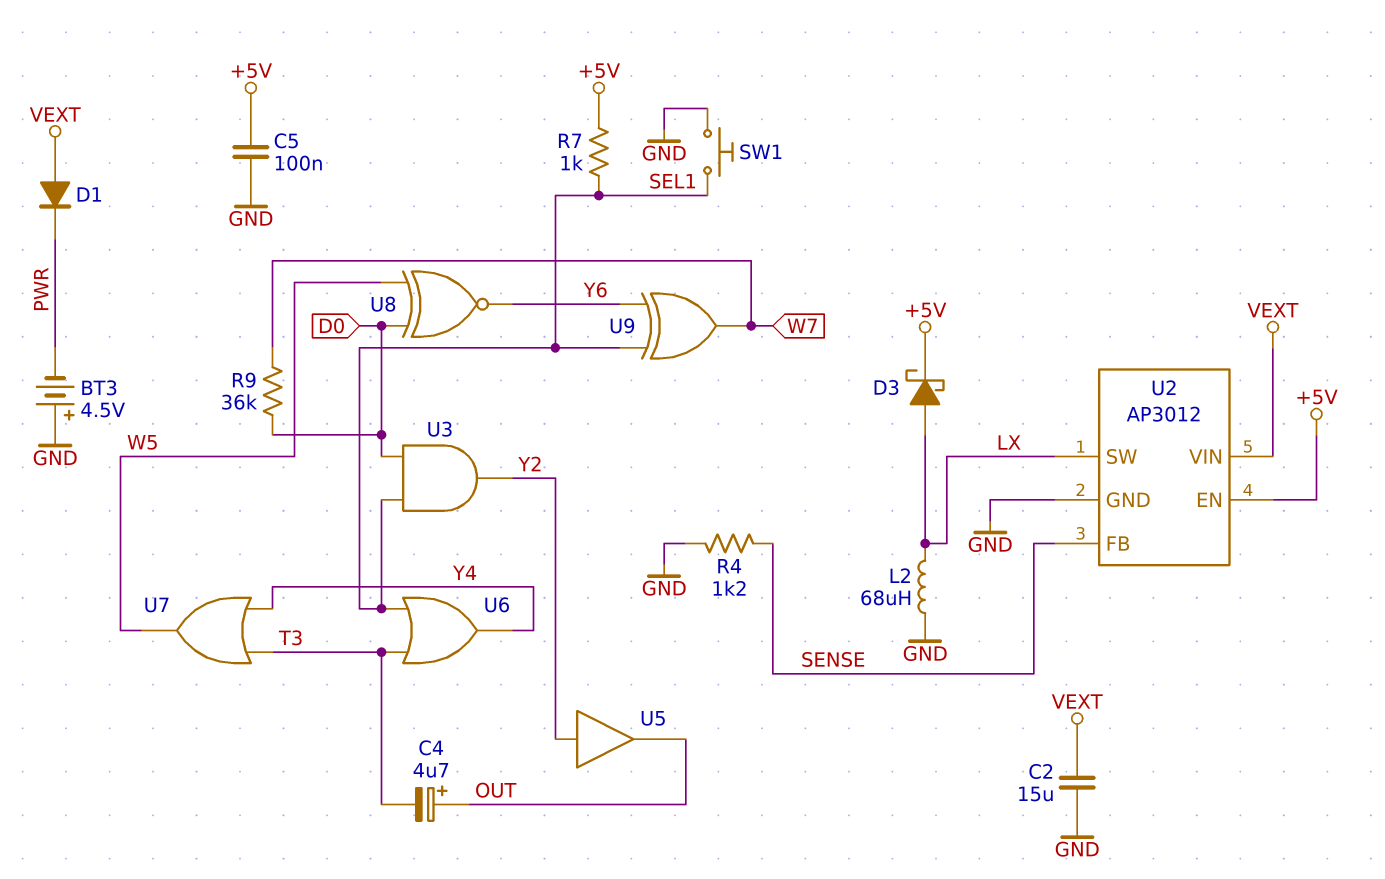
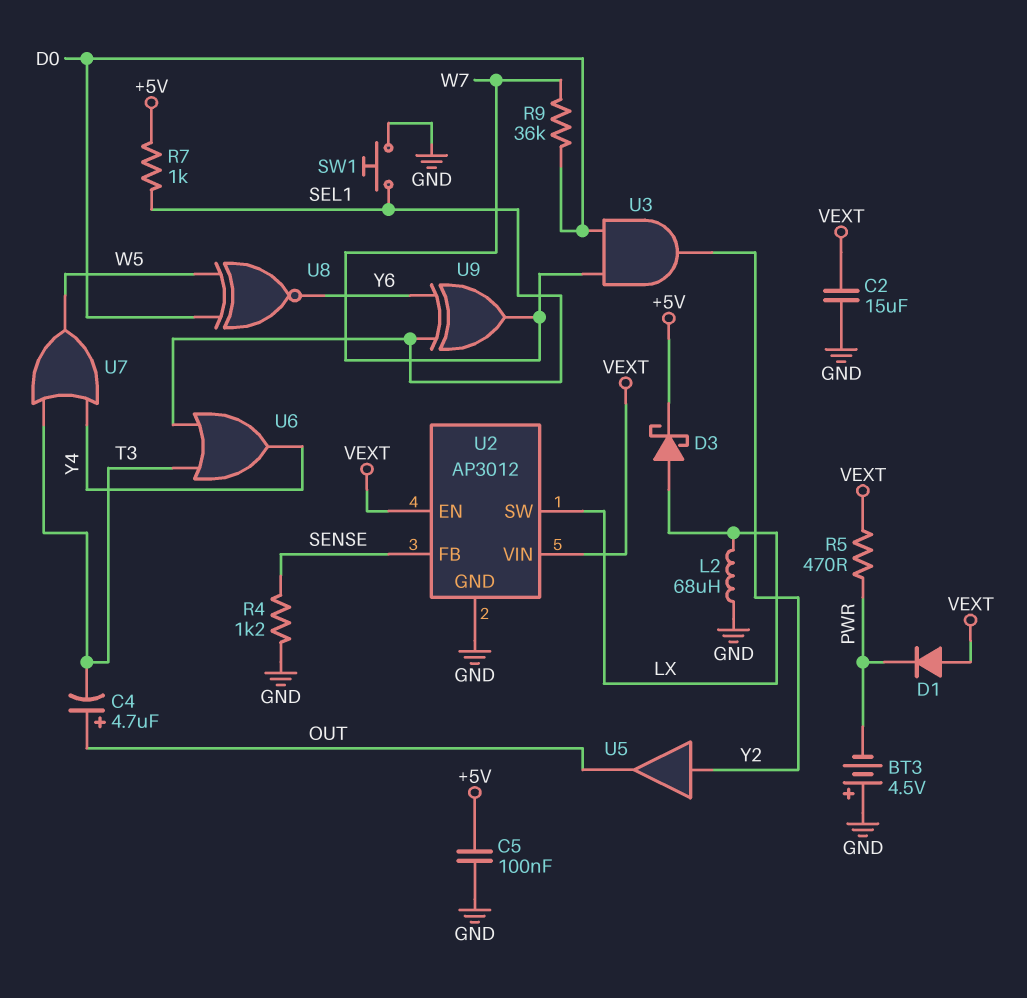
R5: none -> 470 (PWR, VEXT)
U2 pin EN: +5V -> VEXT
U3: AND (in D0, in SEL1, out Y2) -> AND (in D0, in W7, out Y2)

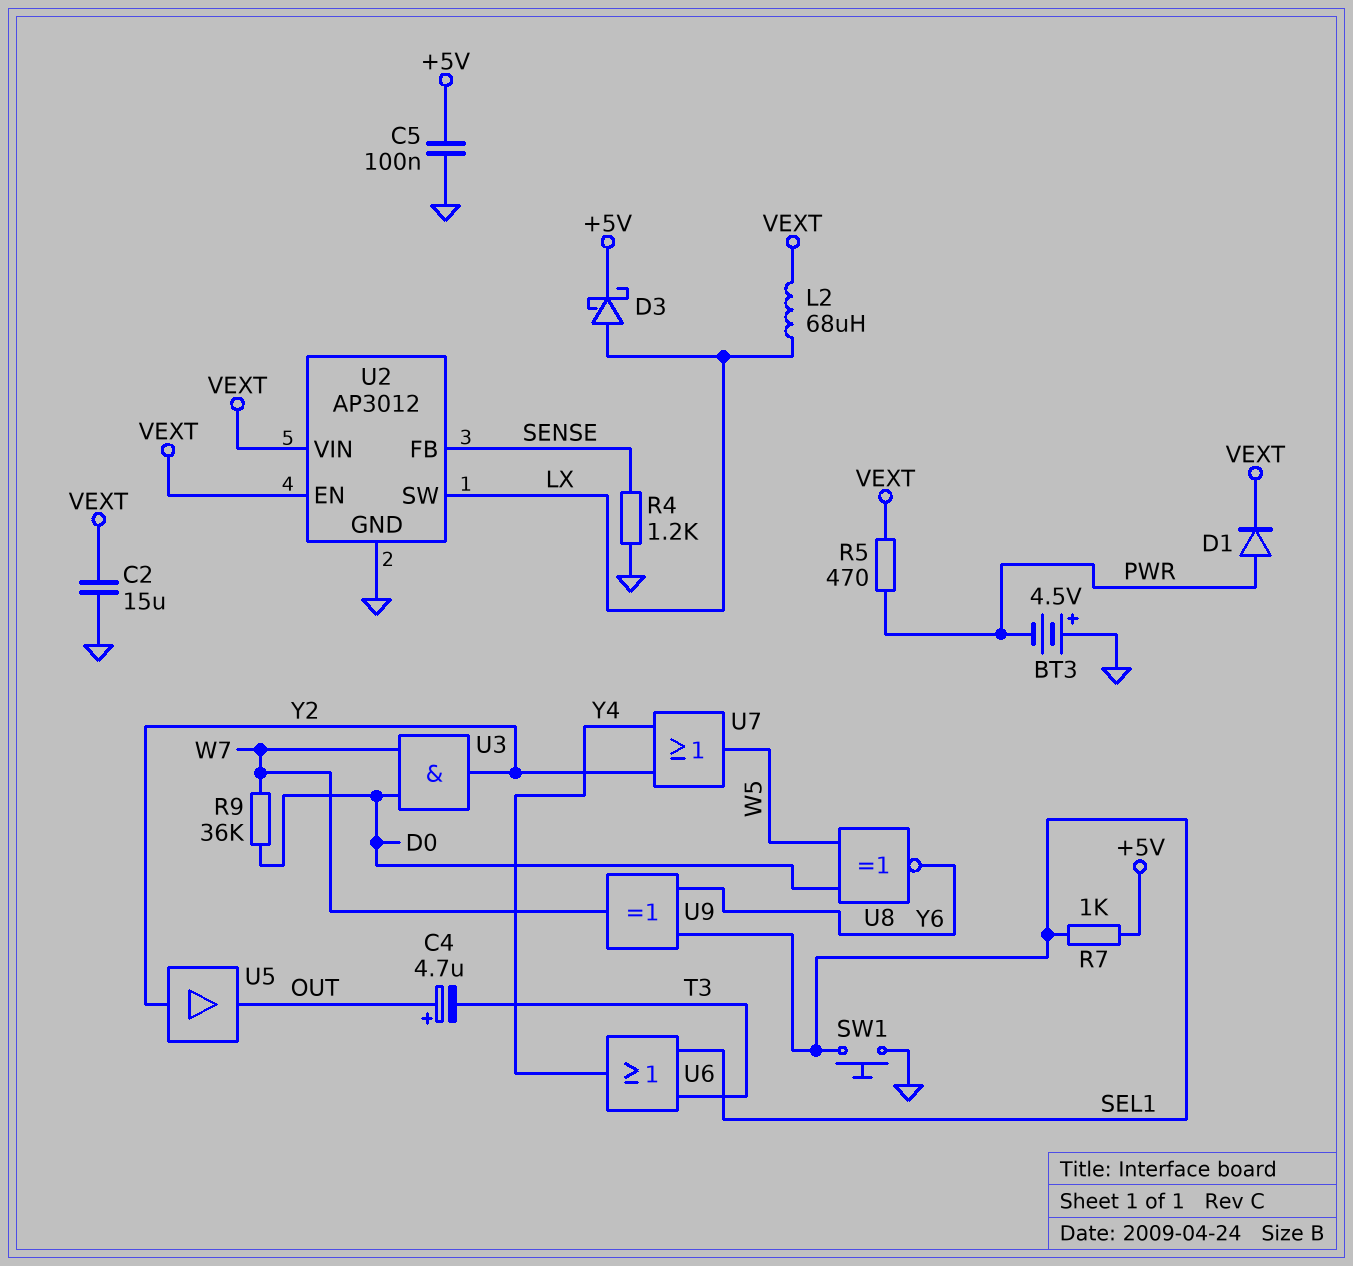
D1: diode (A VEXT, K PWR) -> diode (A PWR, K VEXT)
L2: 68uH (GND, LX) -> 68uH (LX, VEXT)
U7: OR (in T3, in Y4, out W5) -> OR (in Y2, in Y4, out W5)

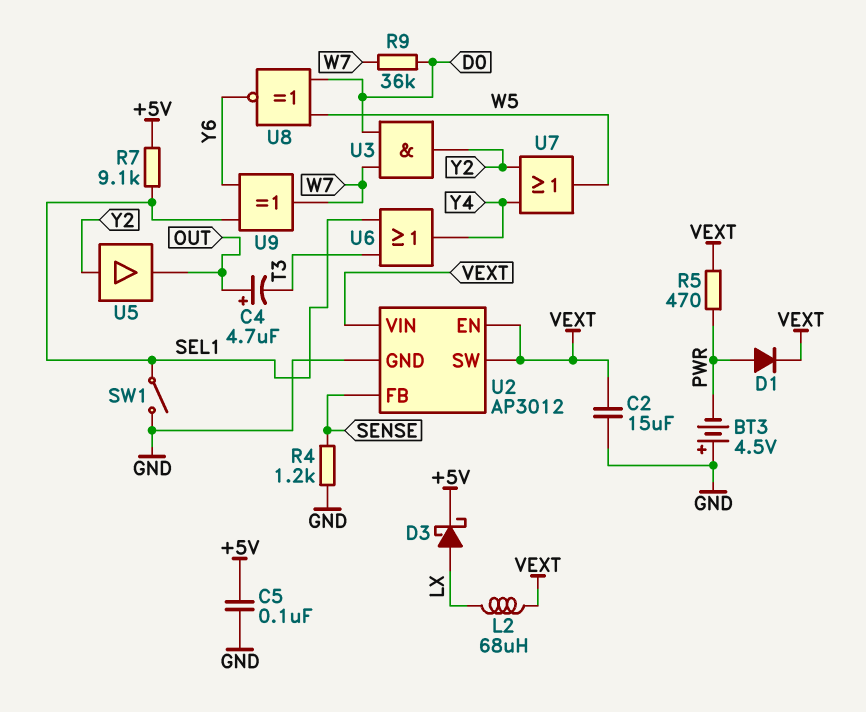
R7: 1k (+5V, SEL1) -> 9.1k (+5V, SEL1)
SW1: button (GND, SEL1) -> switch (GND, SEL1)
U2 pin SW: LX -> VEXT

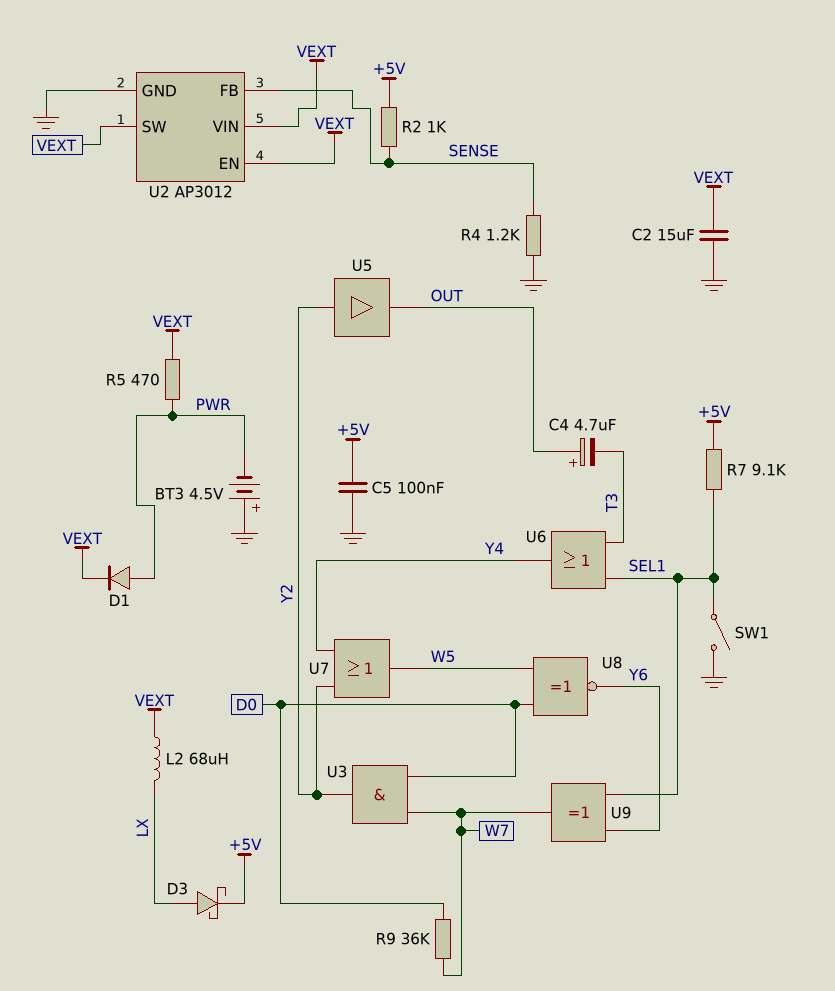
R2: none -> 1k (+5V, SENSE)

